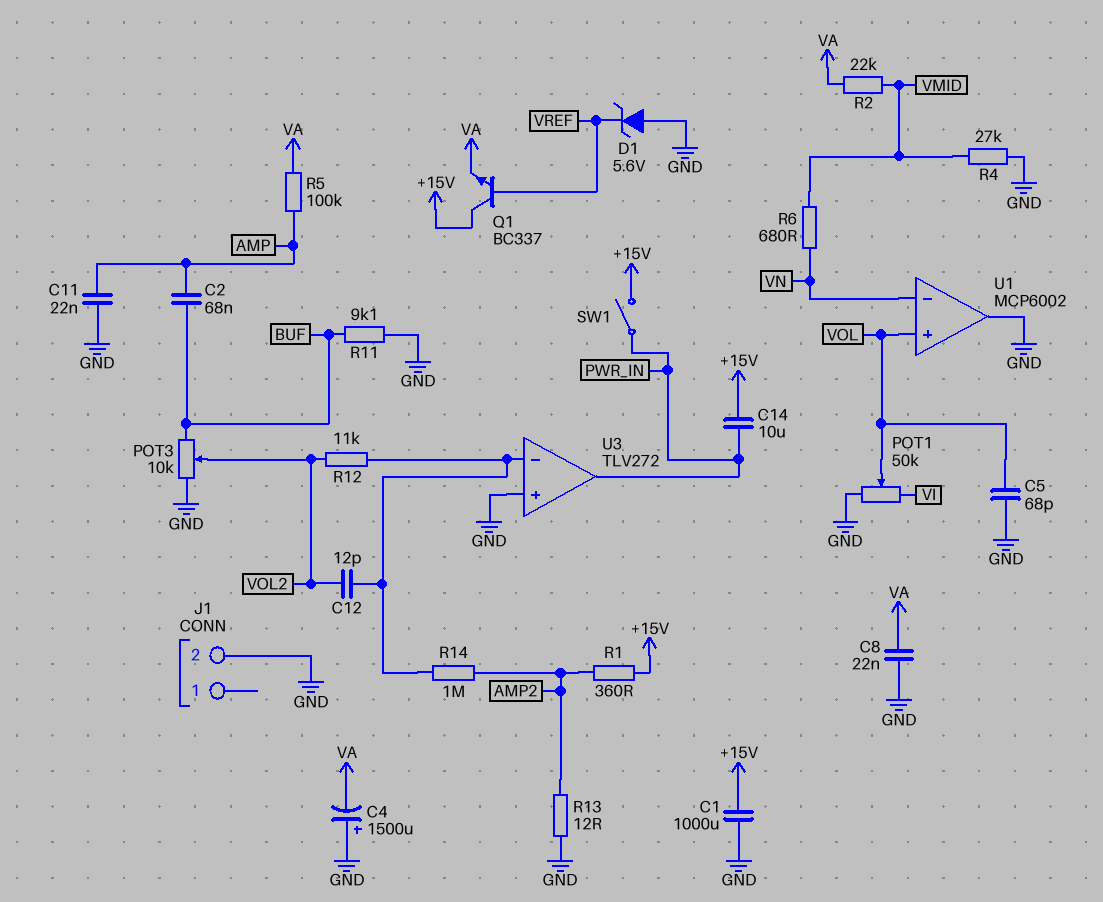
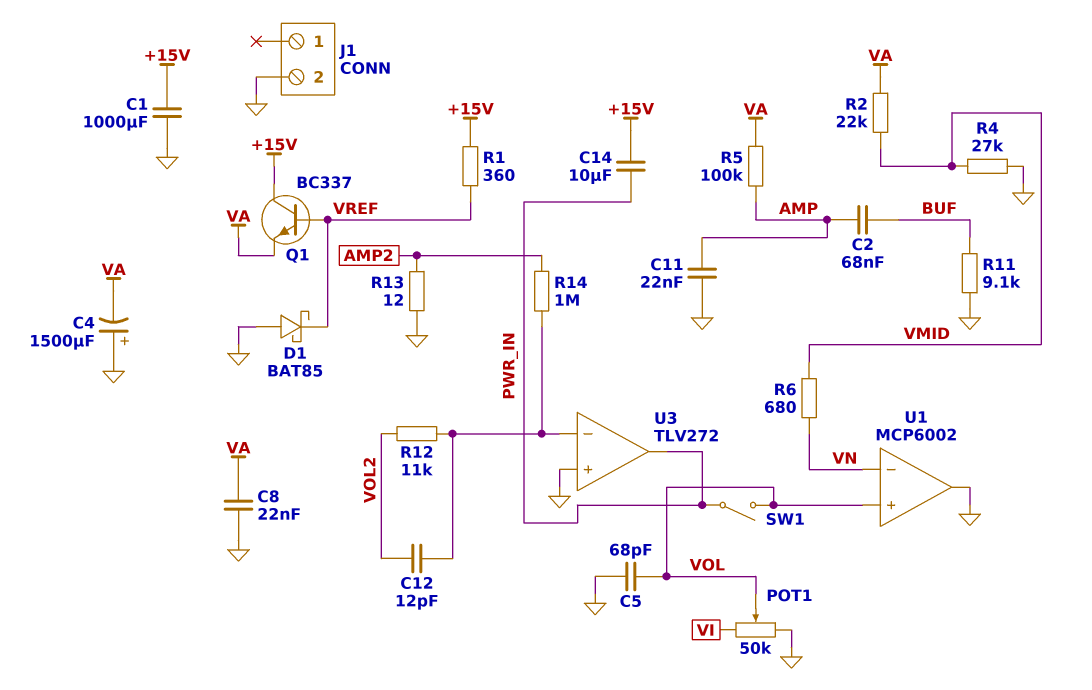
D1: zener 5.6V (A GND, K VREF) -> schottky BAT85 (A GND, K VREF)
POT3: 10k (BUF, GND, wiper VOL2) -> none
R1: 360 (+15V, AMP2) -> 360 (+15V, VREF)
SW1: switch (+15V, PWR_IN) -> switch (PWR_IN, VOL)

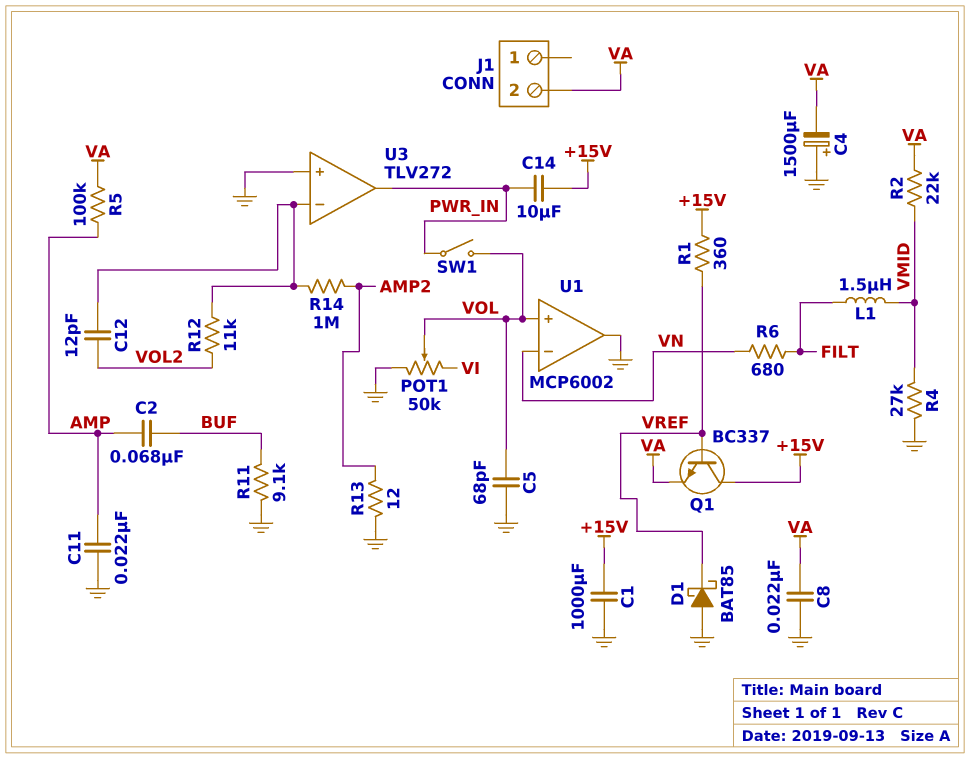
J1 pin 2: GND -> VA
L1: none -> 1.5uH (FILT, VMID)
R6: 680 (VMID, VN) -> 680 (FILT, VN)

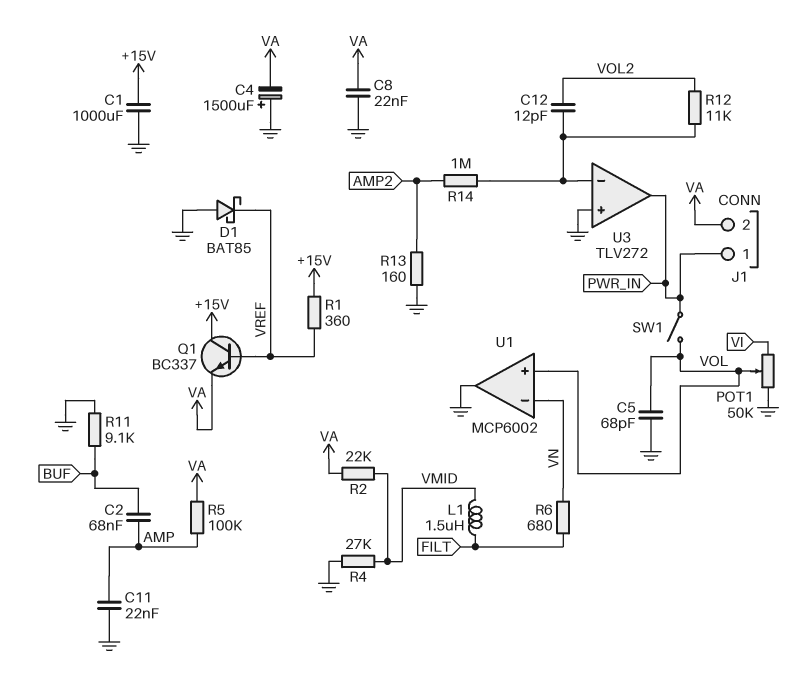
C14: 10uF (+15V, PWR_IN) -> none
J1 pin 1: none -> PWR_IN
R13: 12 (AMP2, GND) -> 160 (AMP2, GND)

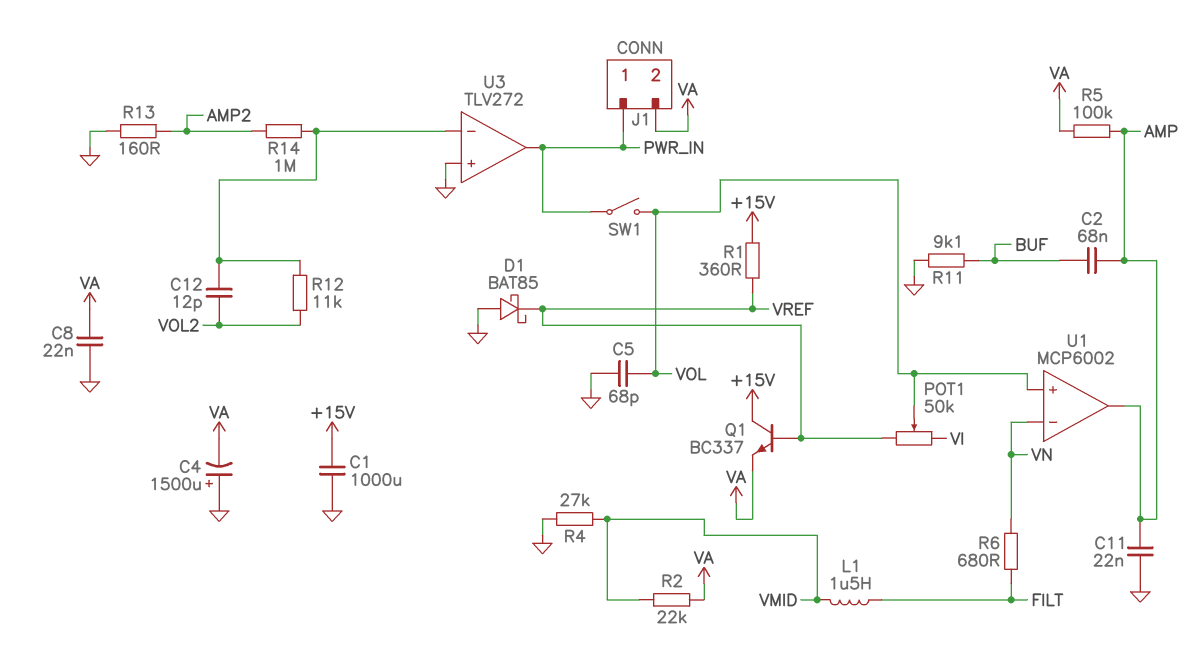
POT1: 50k (GND, VI, wiper VOL) -> 50k (VI, VREF, wiper VOL)
U1 pin out: GND -> AMP

